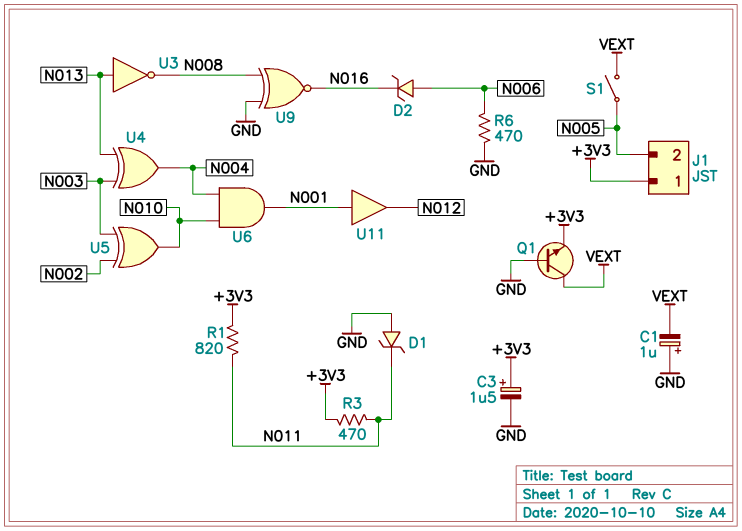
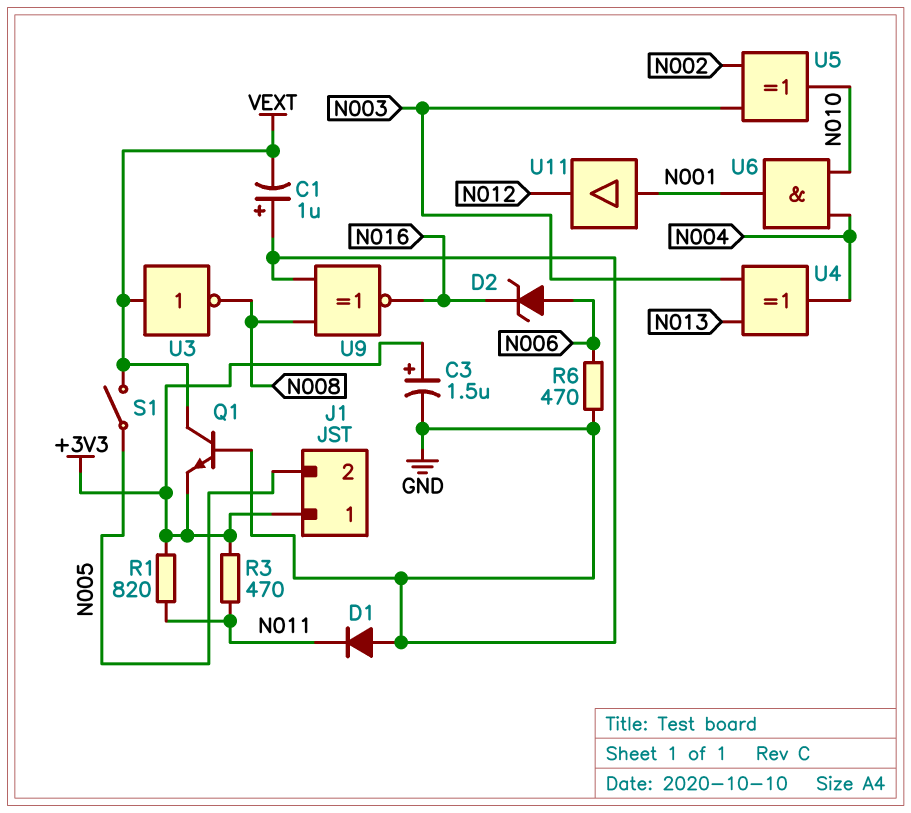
D1: zener (A GND, K N011) -> diode (A GND, K N011)
U3: NOT (in N013, out N008) -> NOT (in VEXT, out N008)

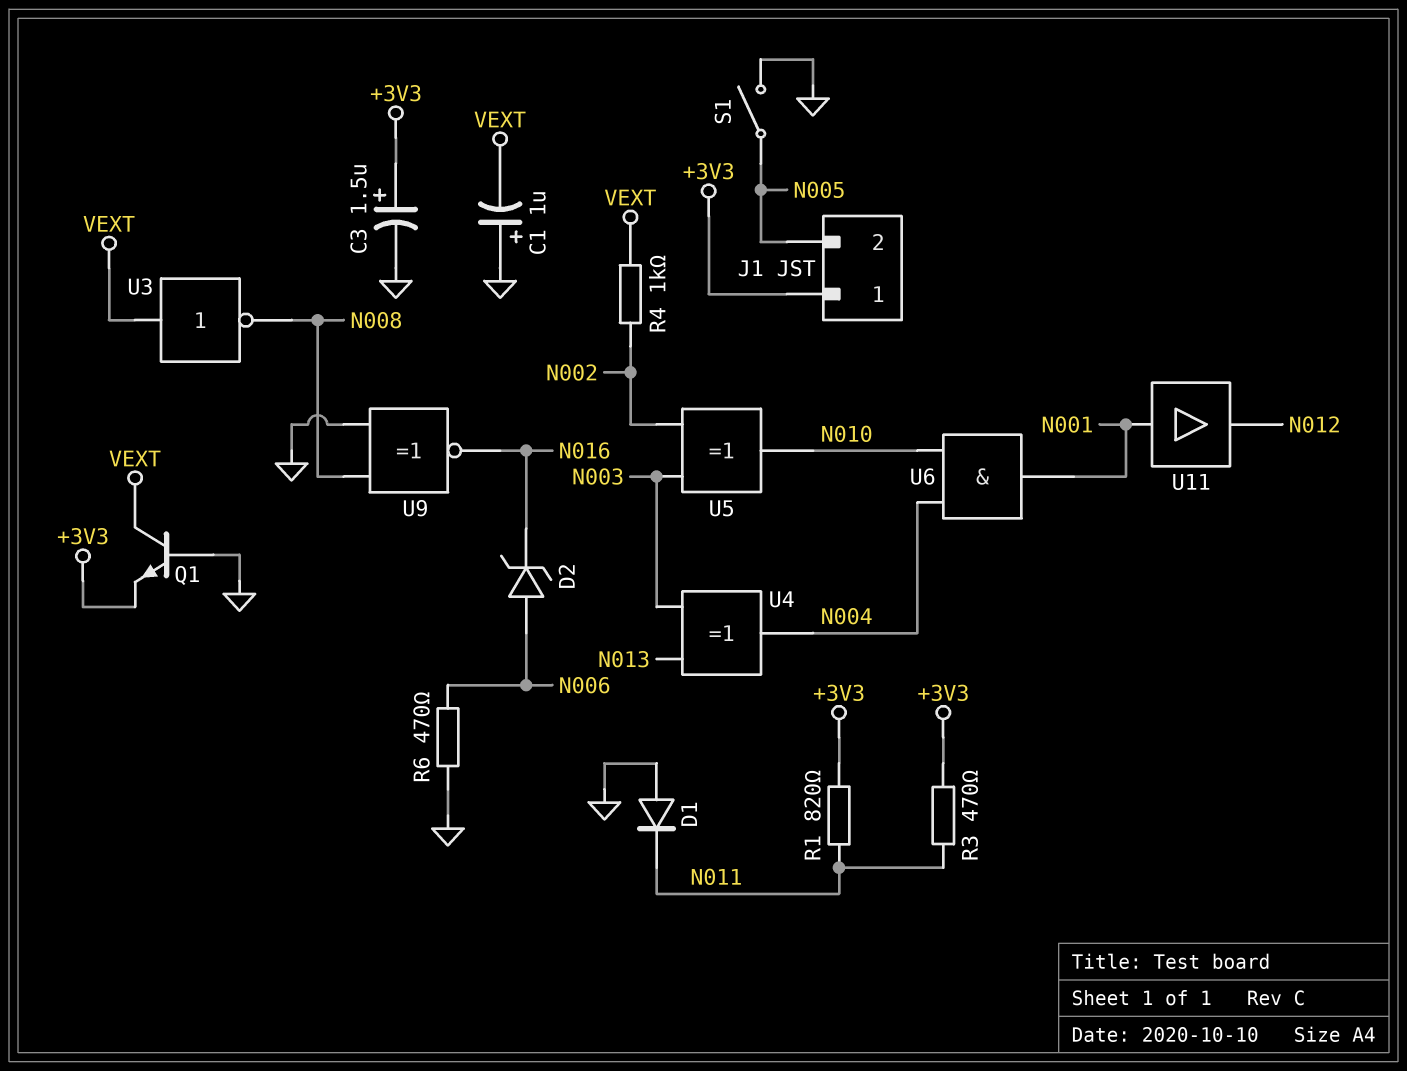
R4: none -> 1k (N002, VEXT)
S1: switch (N005, VEXT) -> switch (GND, N005)

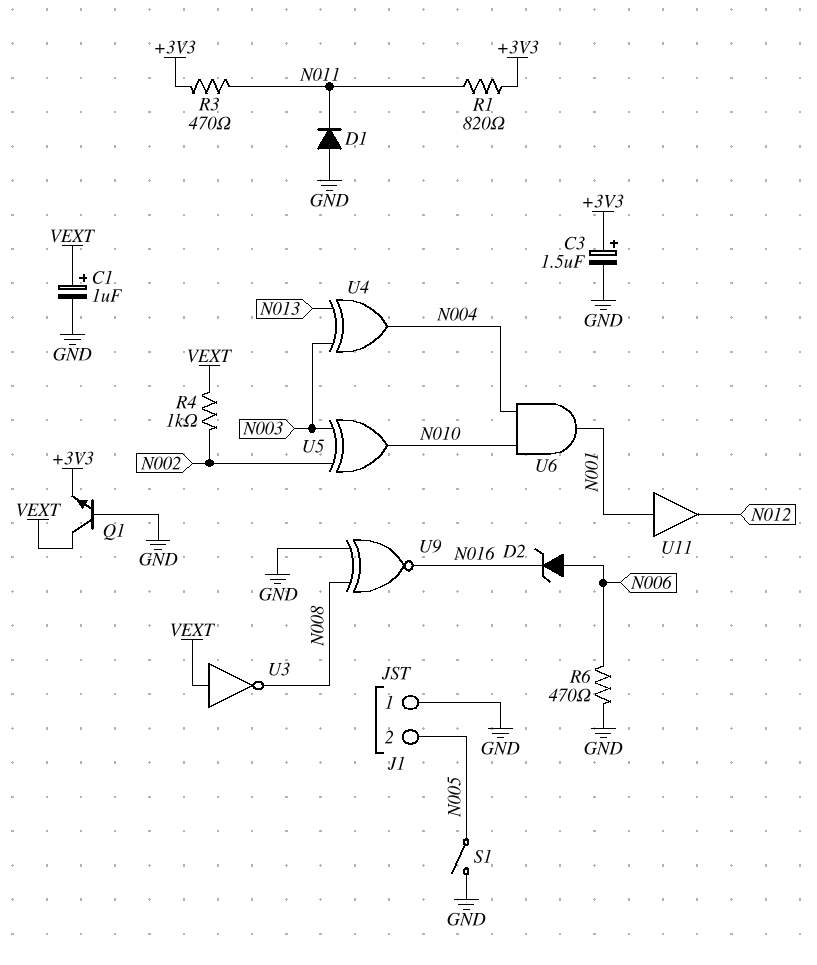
C1: 1uF (plus GND, minus VEXT) -> 1uF (plus VEXT, minus GND)
J1 pin 1: +3V3 -> GND

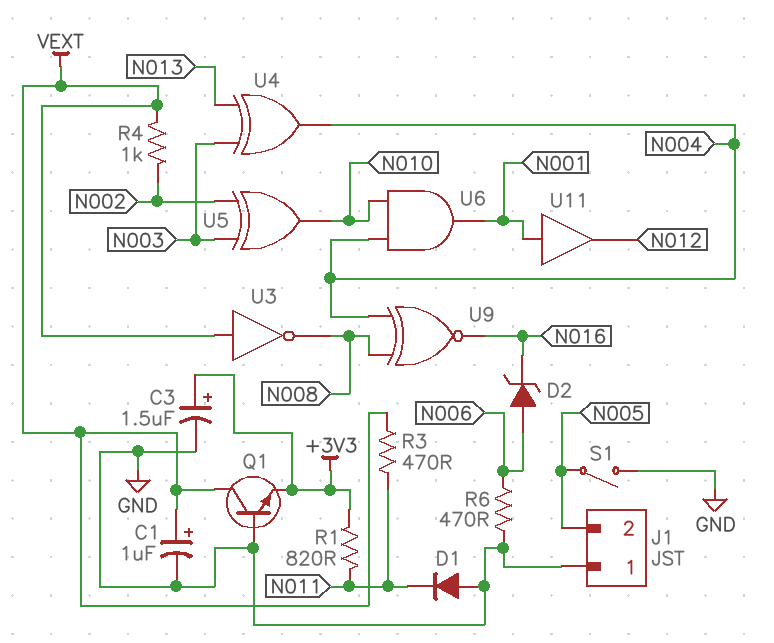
R3: 470 (+3V3, N011) -> 470 (N011, VEXT)
U9: XNOR (in GND, in N008, out N016) -> XNOR (in N004, in N008, out N016)

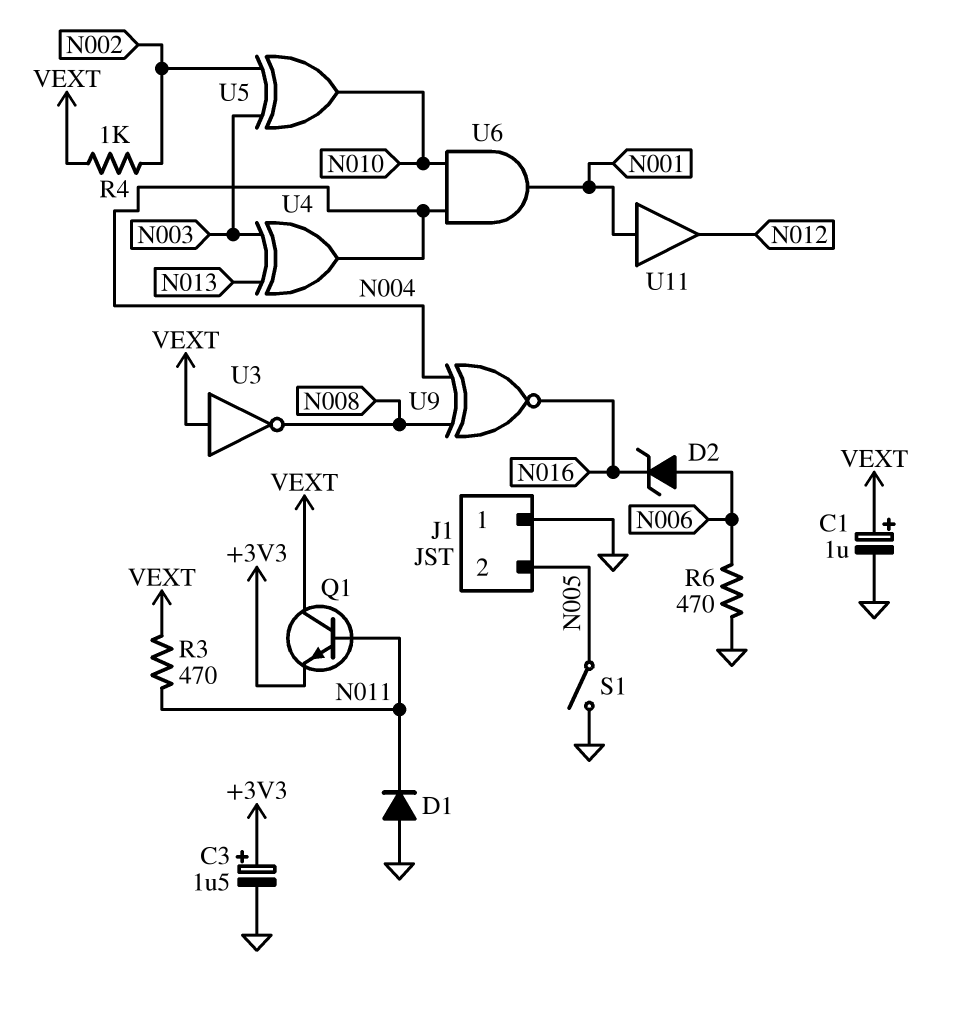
Q1: NPN (B GND, C VEXT, E +3V3) -> NPN (B N011, C VEXT, E +3V3)
R1: 820 (+3V3, N011) -> none

